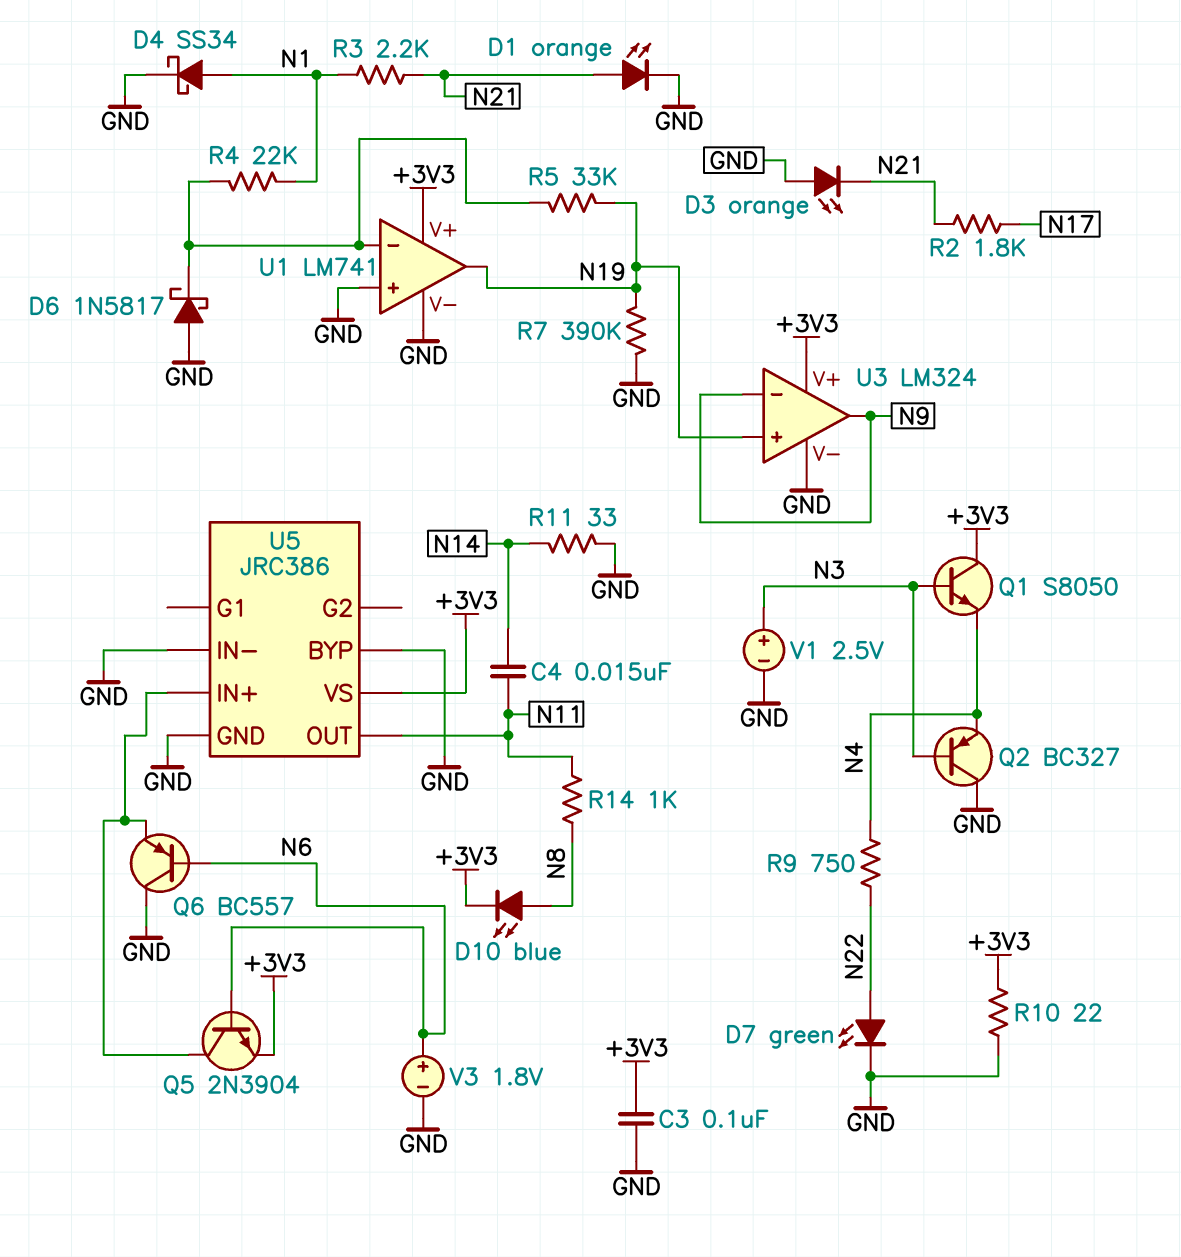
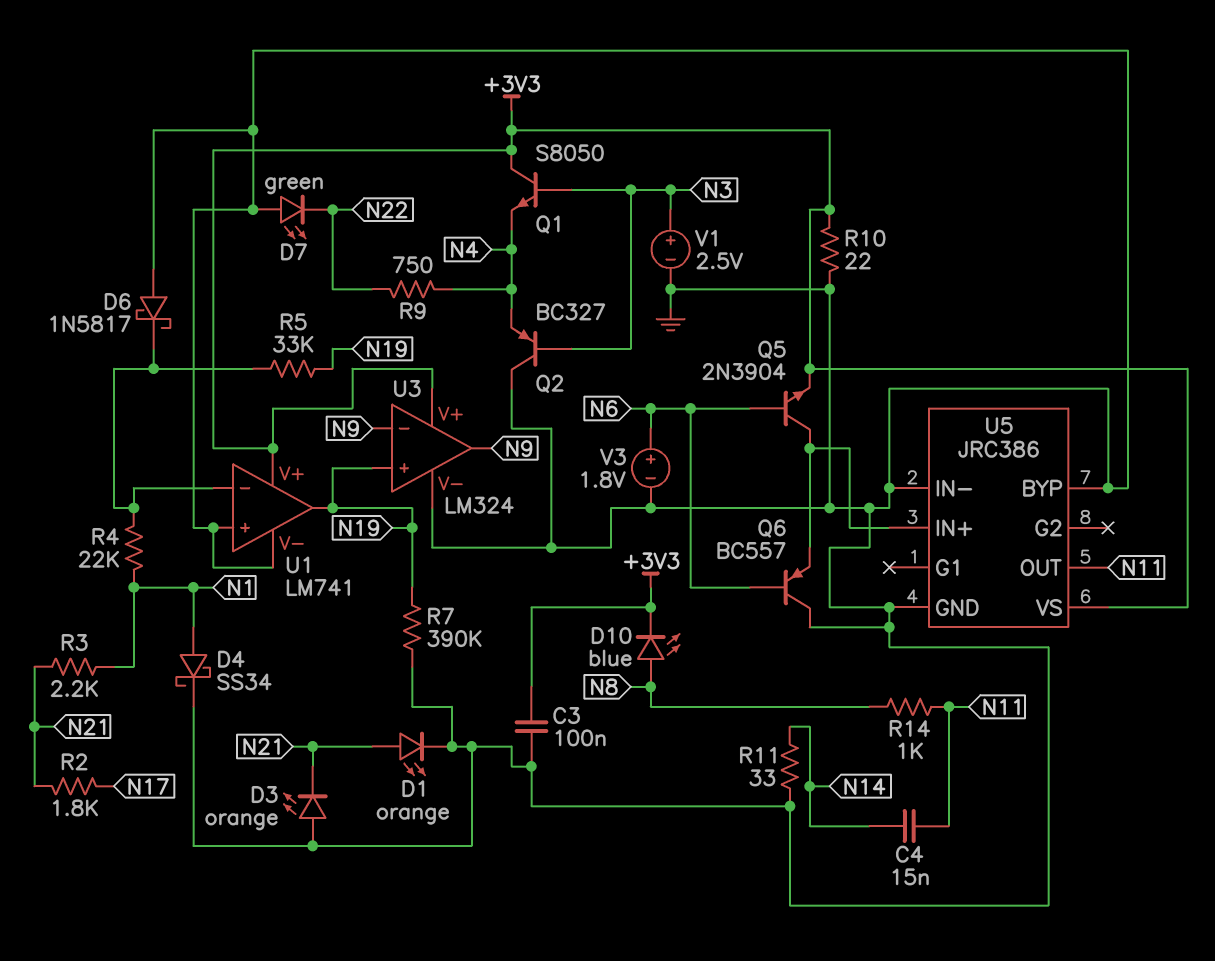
D7: LED green (A N22, K GND) -> LED green (A GND, K N22)

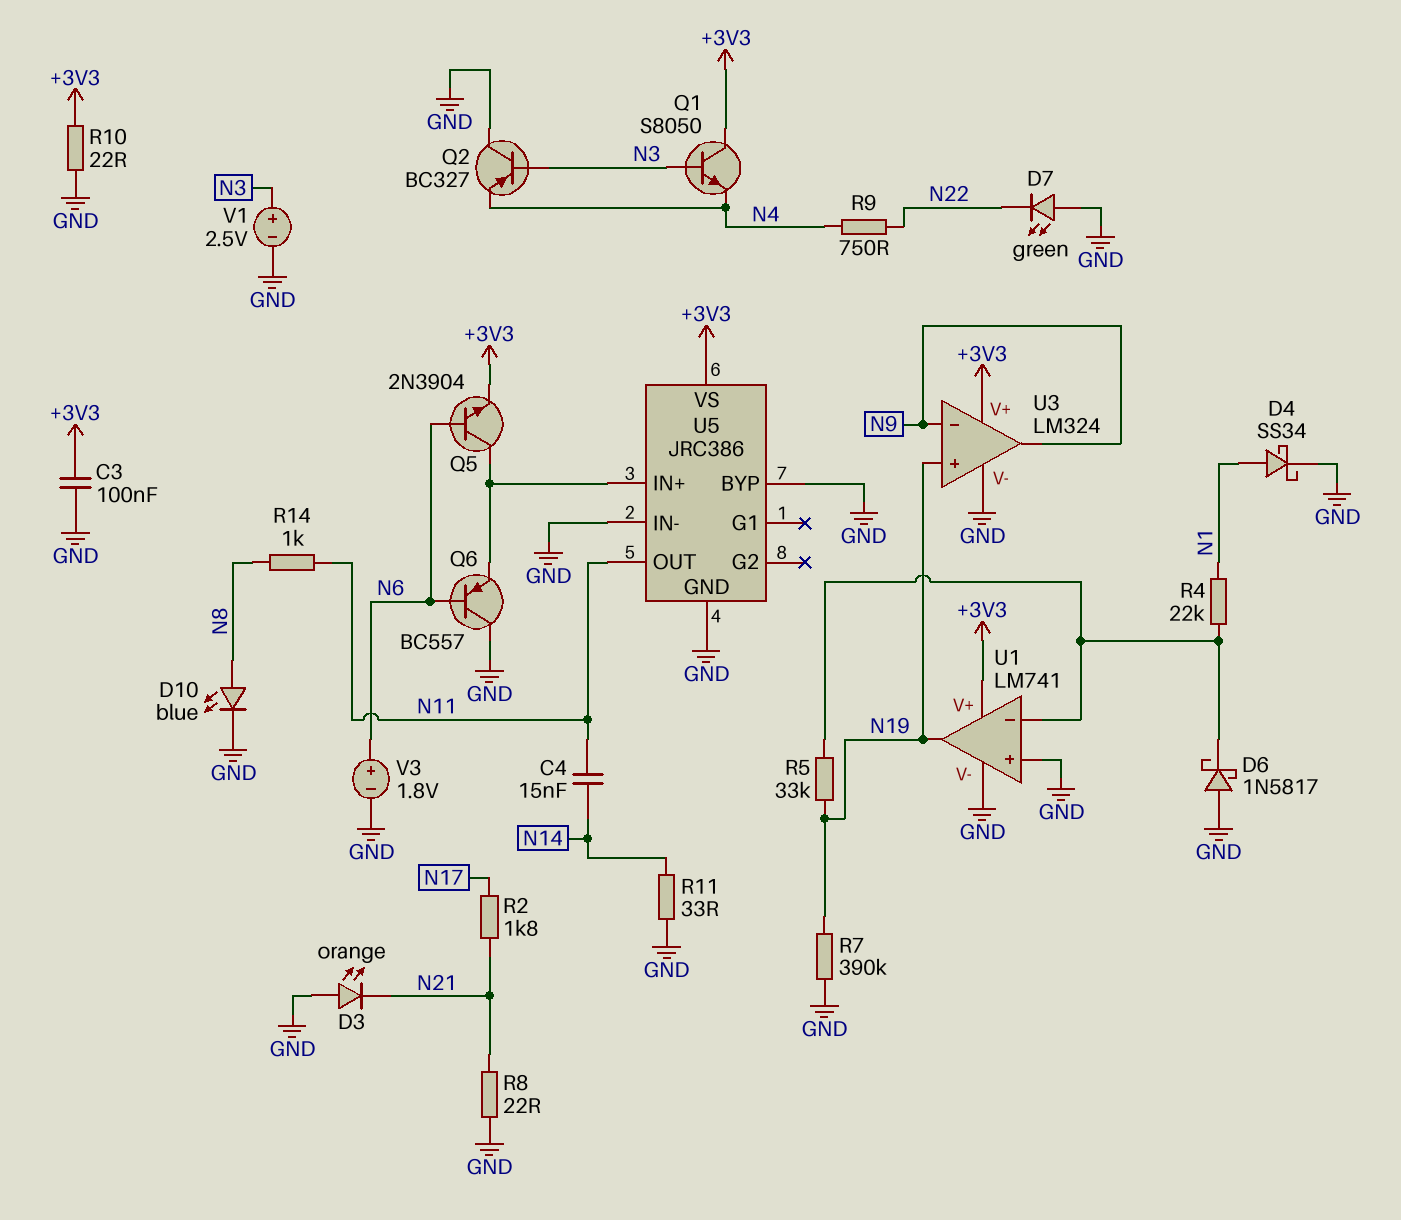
D1: LED orange (A N21, K GND) -> none
D10: LED blue (A N8, K +3V3) -> LED blue (A N8, K GND)
R3: 2.2k (N1, N21) -> none
R8: none -> 22 (GND, N21)

